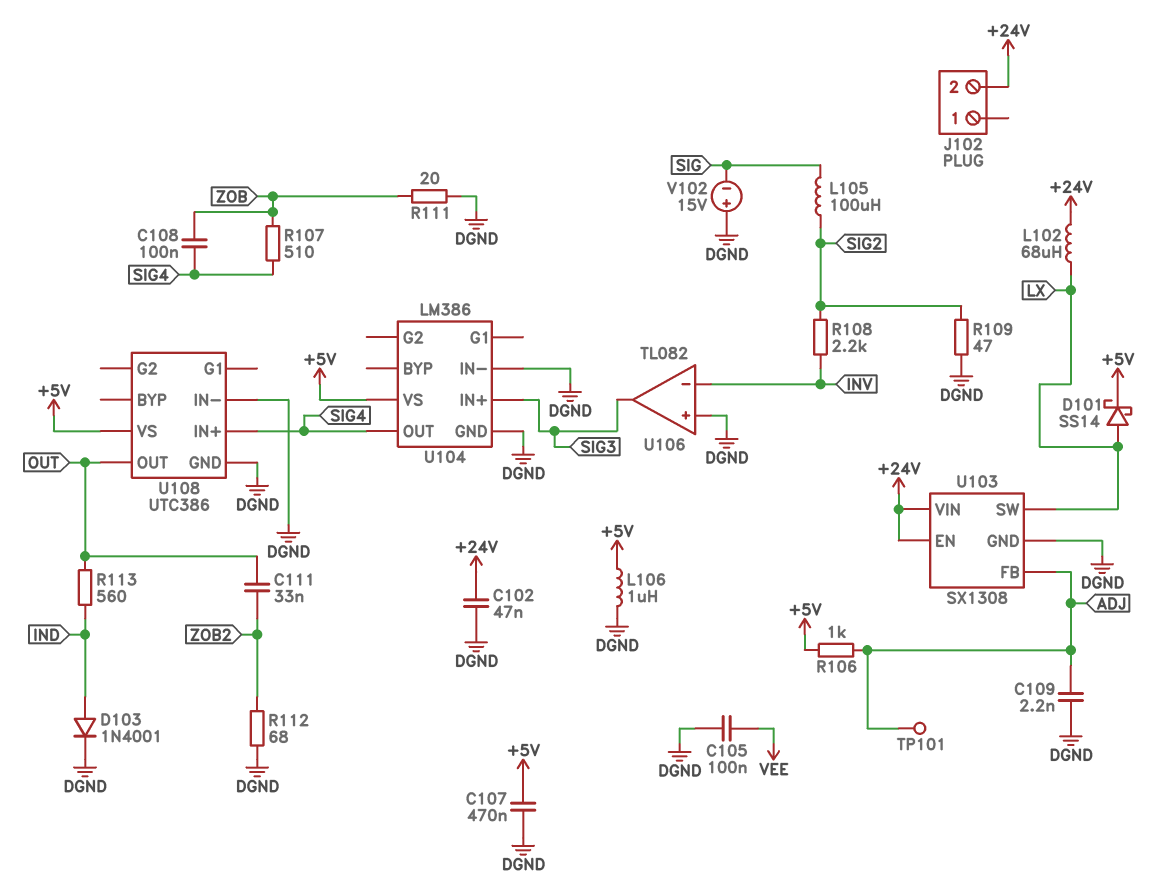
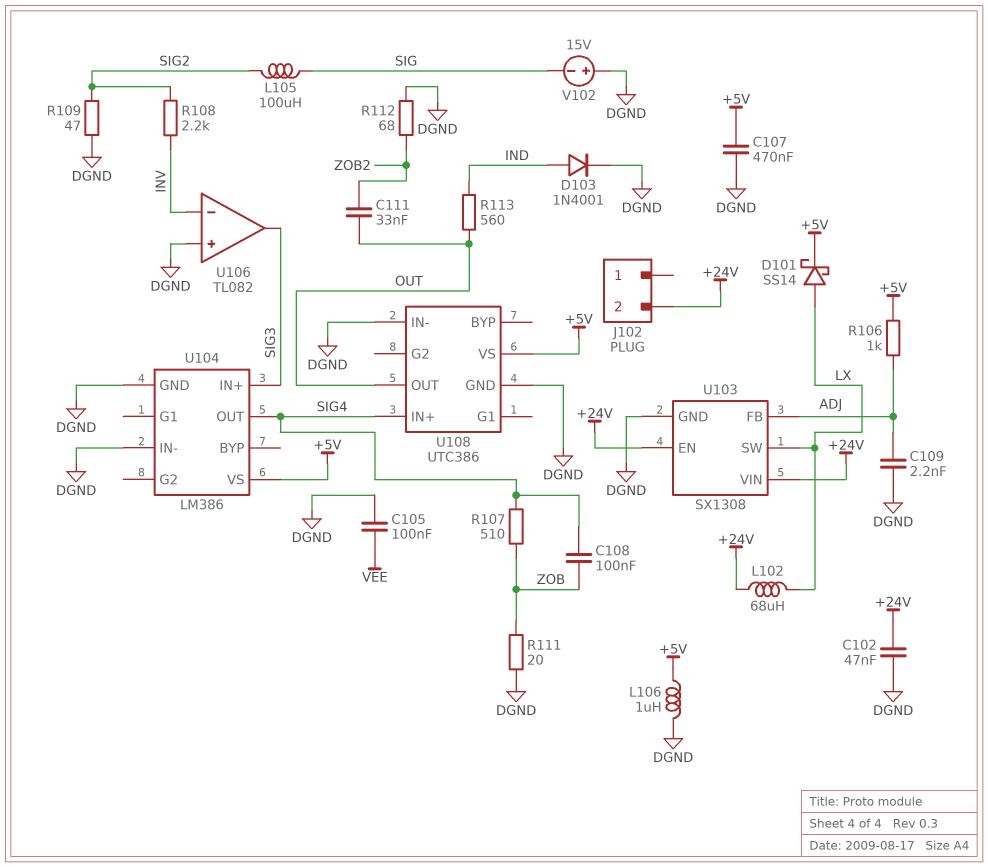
TP101: test point (ADJ) -> none

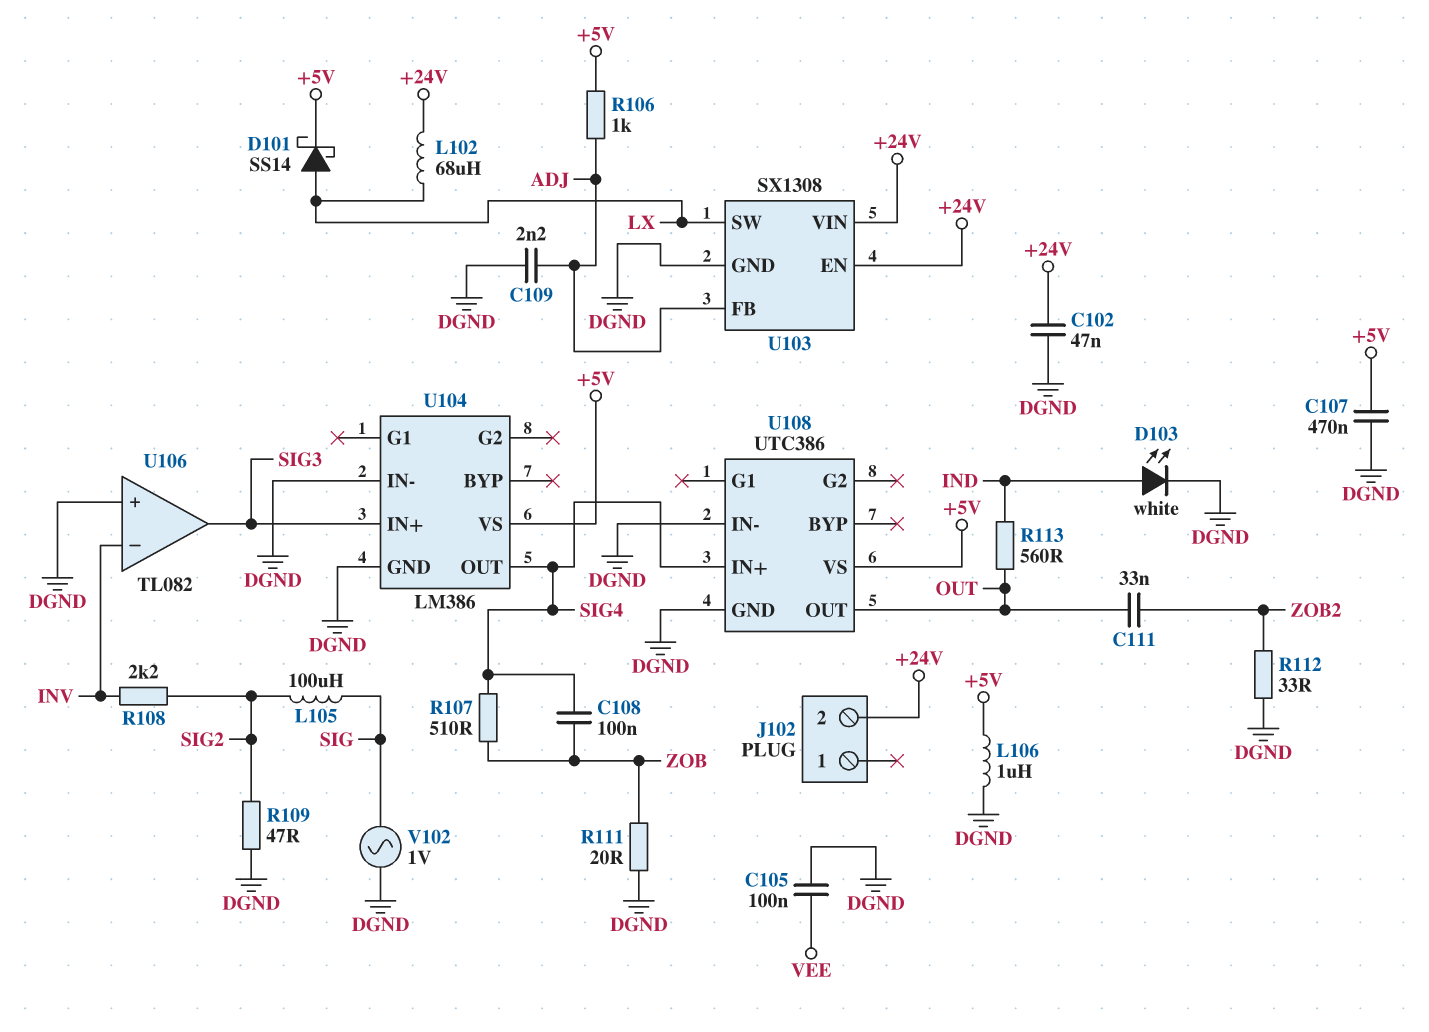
D103: diode 1N4001 (A IND, K DGND) -> LED white (A IND, K DGND)
R112: 68 (DGND, ZOB2) -> 33 (DGND, ZOB2)
V102: 15V (plus DGND, minus SIG) -> AC 1V (DGND, SIG)

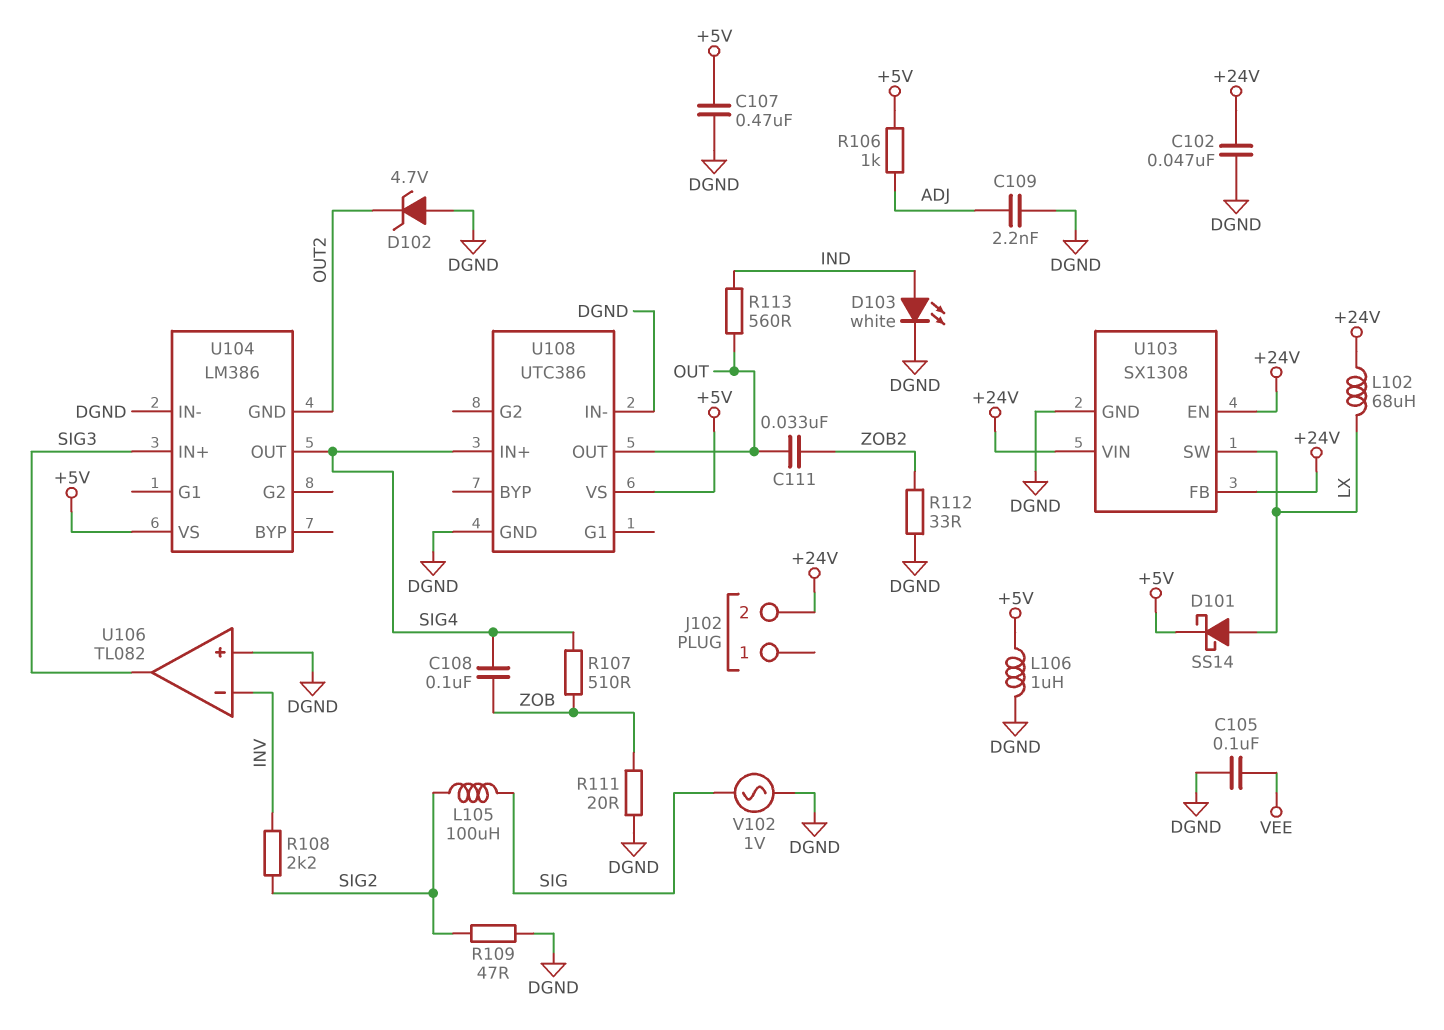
D102: none -> zener 4.7V (A DGND, K OUT2)
U103 pin FB: ADJ -> +24V
U104 pin GND: DGND -> OUT2

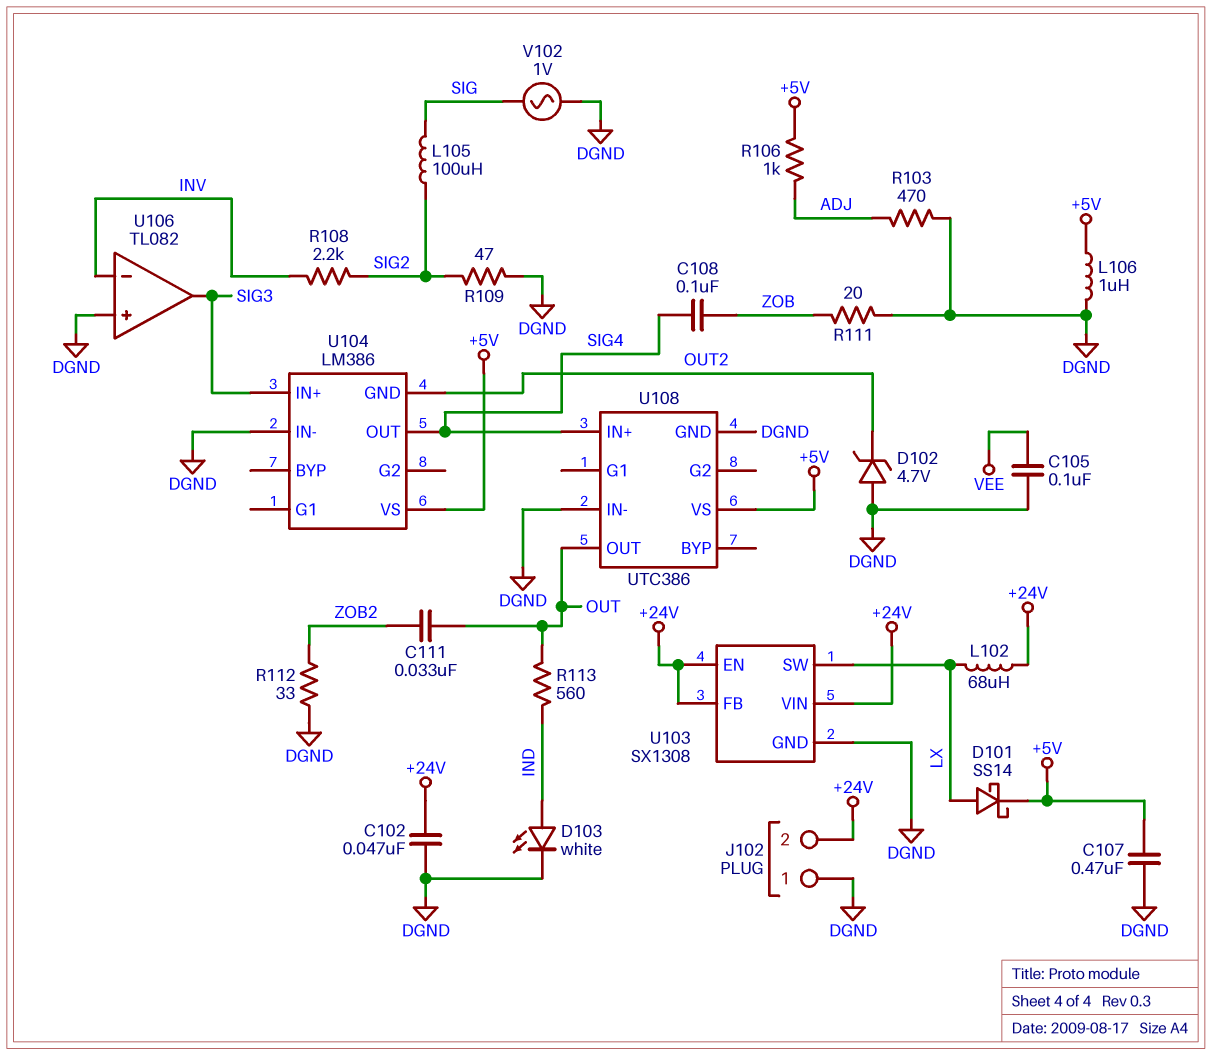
C109: 2.2nF (ADJ, DGND) -> none
J102 pin 1: none -> DGND
R103: none -> 470 (ADJ, DGND)
R107: 510 (SIG4, ZOB) -> none

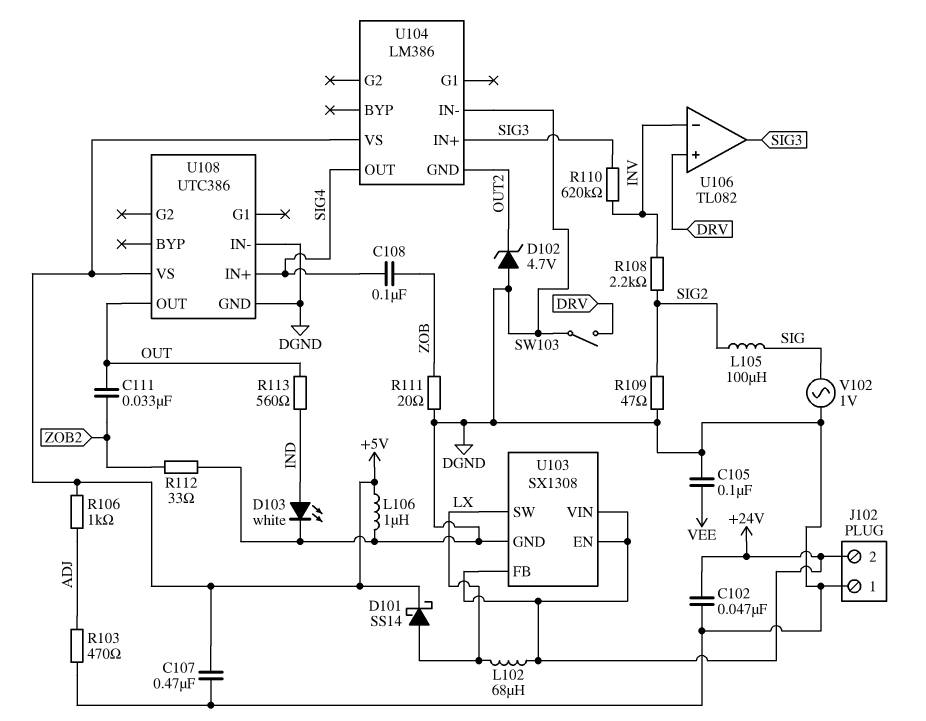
R110: none -> 620k (INV, SIG3)
SW103: none -> switch (DGND, DRV)
U106 pin in+: DGND -> DRV

